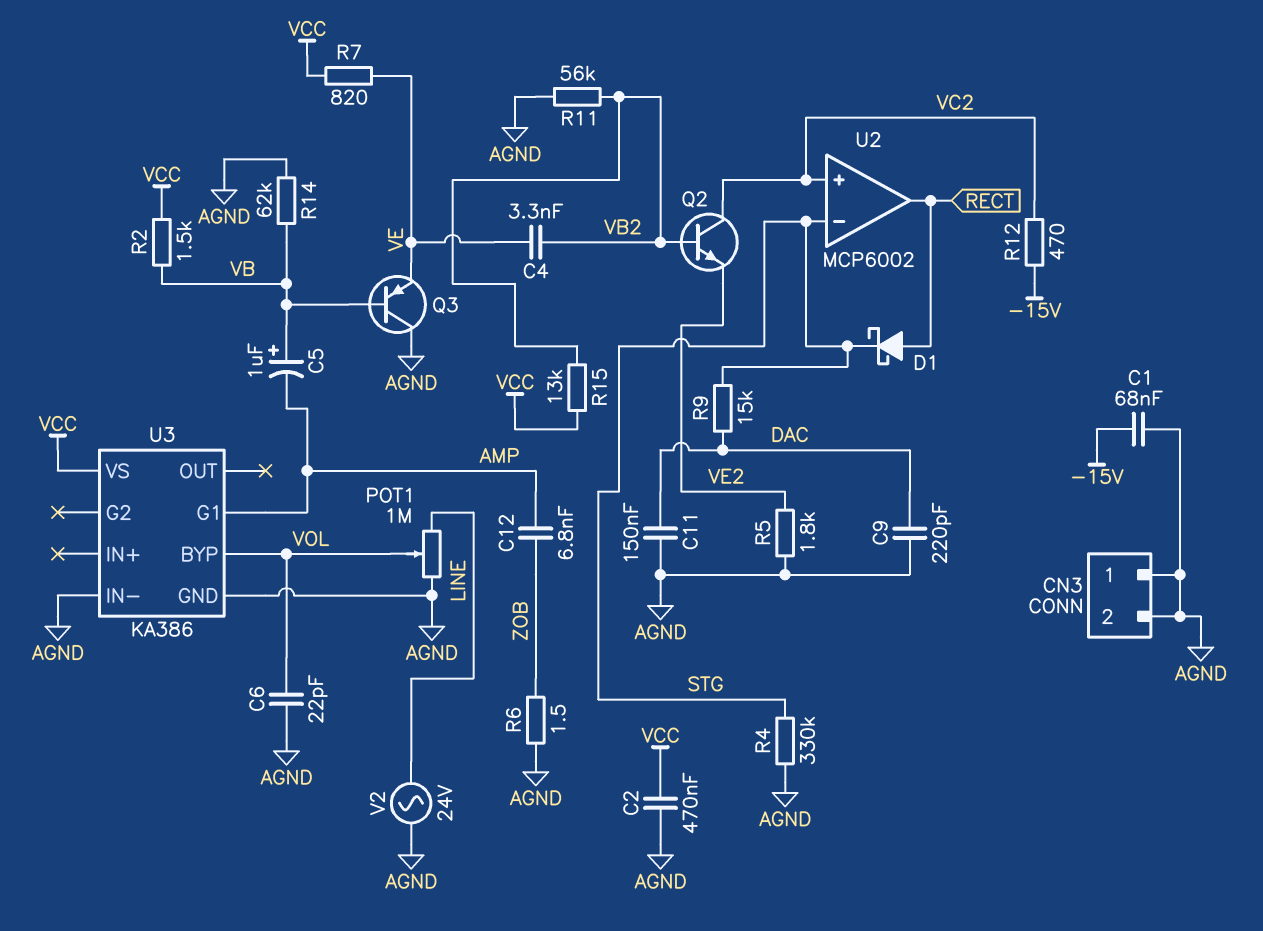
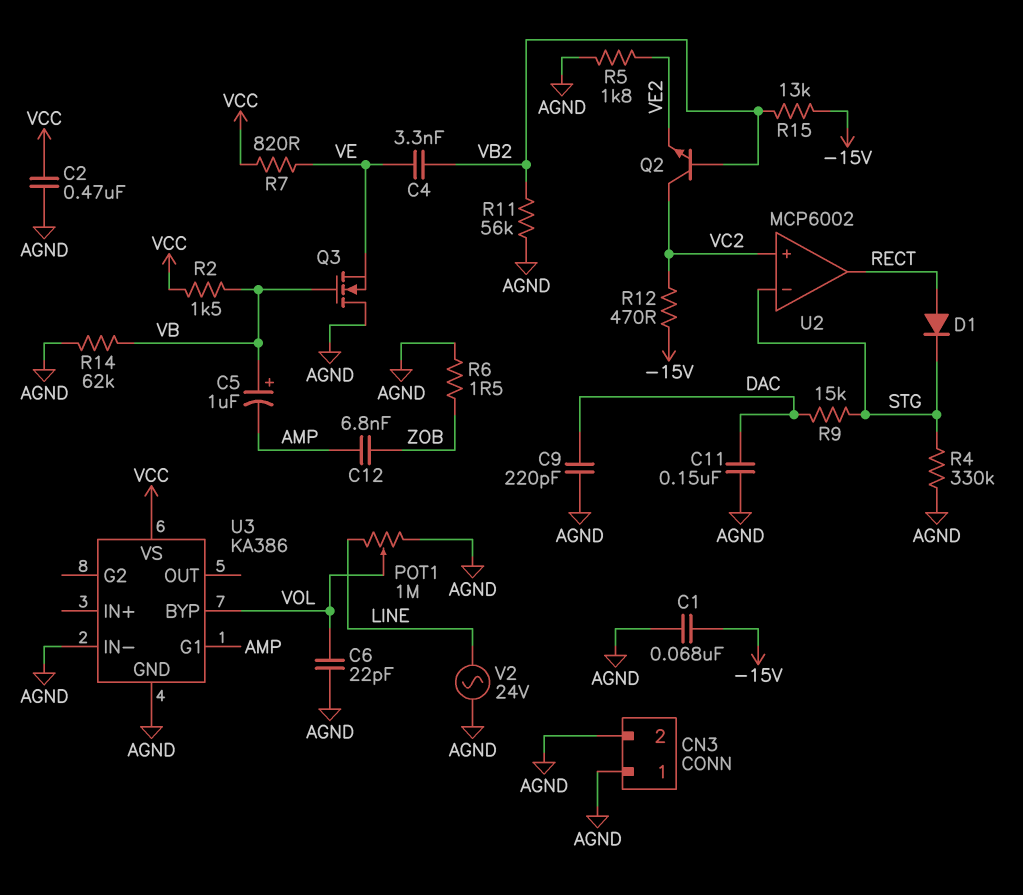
D1: schottky (A RECT, K STG) -> diode (A RECT, K STG)
Q3: PNP (B VB, C AGND, E VE) -> NMOS (G VB, D AGND, S VE)
R15: 13k (VB2, VCC) -> 13k (-15V, VB2)

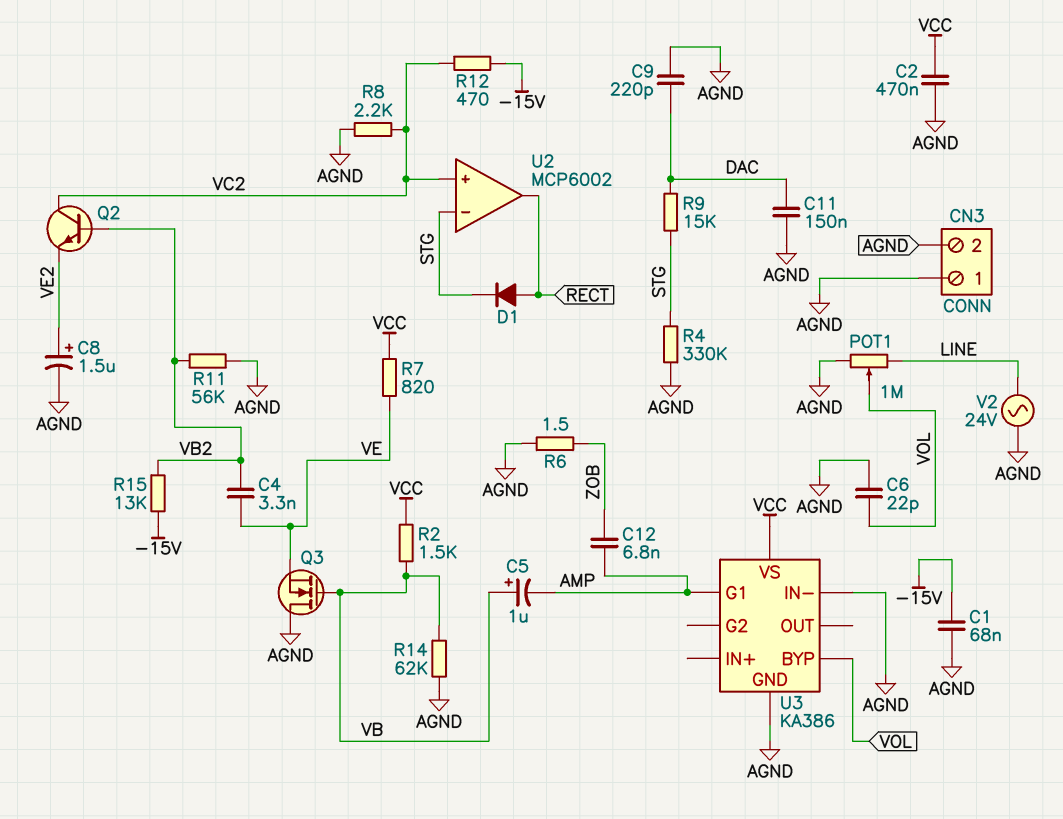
C8: none -> 1.5uF (plus VE2, minus AGND)
R5: 1.8k (AGND, VE2) -> none
R8: none -> 2.2k (AGND, VC2)

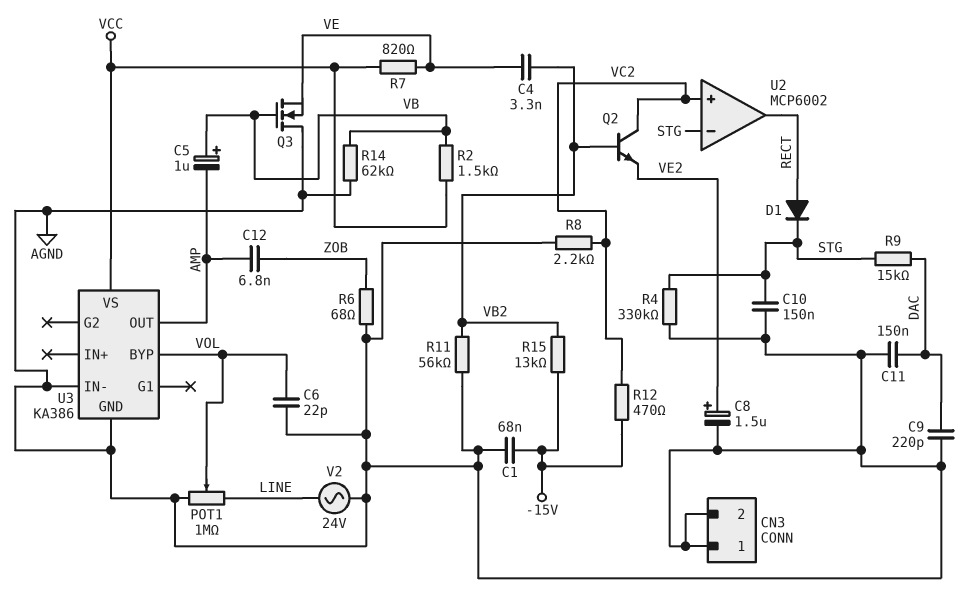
C2: 470nF (AGND, VCC) -> none
C10: none -> 150nF (AGND, STG)
R6: 1.5 (AGND, ZOB) -> 68 (AGND, ZOB)
U3 pin G1: AMP -> none
U3 pin OUT: none -> AMP

